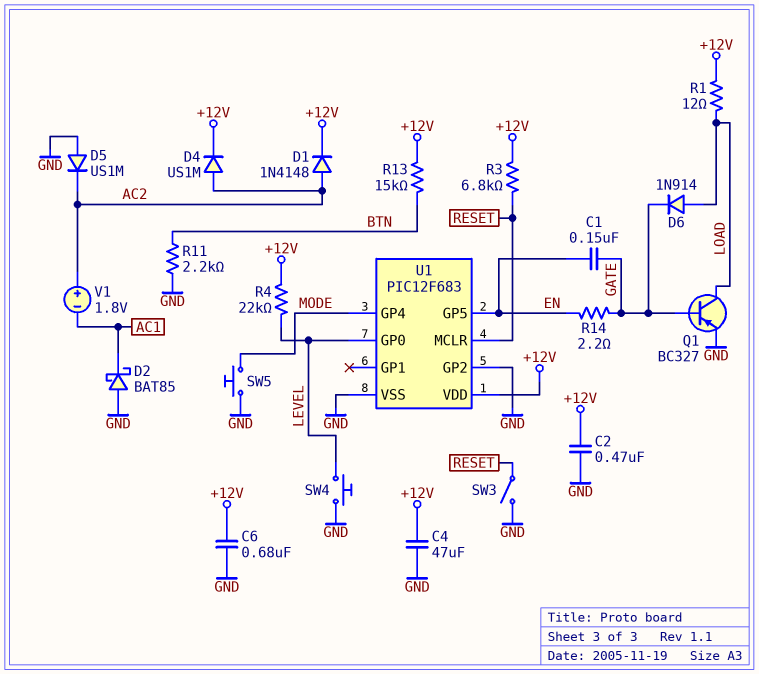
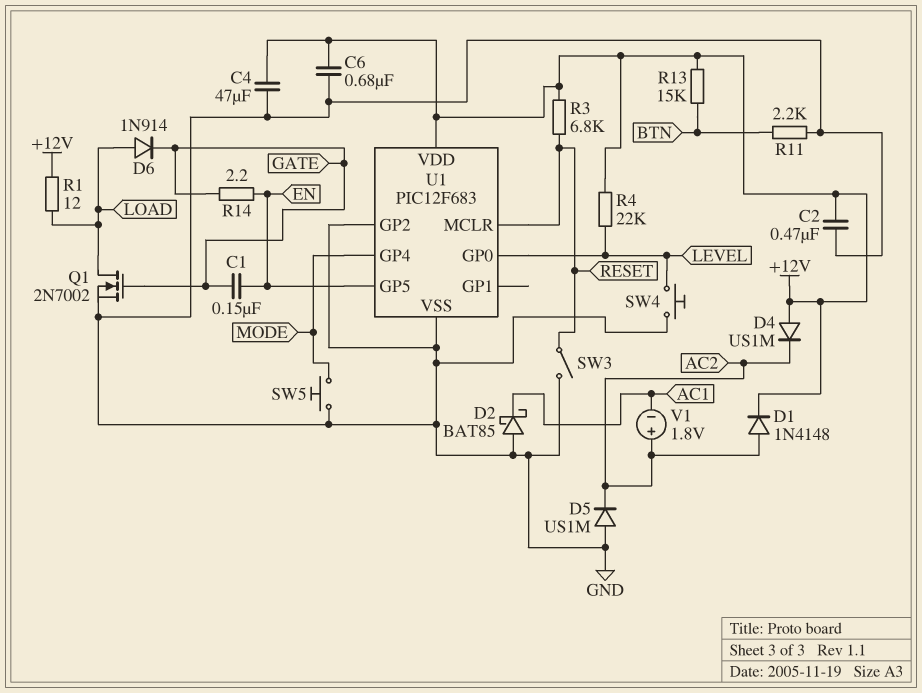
D4: diode US1M (A AC2, K +12V) -> diode US1M (A +12V, K AC2)
Q1: PNP BC327 (B GATE, C LOAD, E GND) -> NMOS 2N7002 (G GATE, D LOAD, S GND)

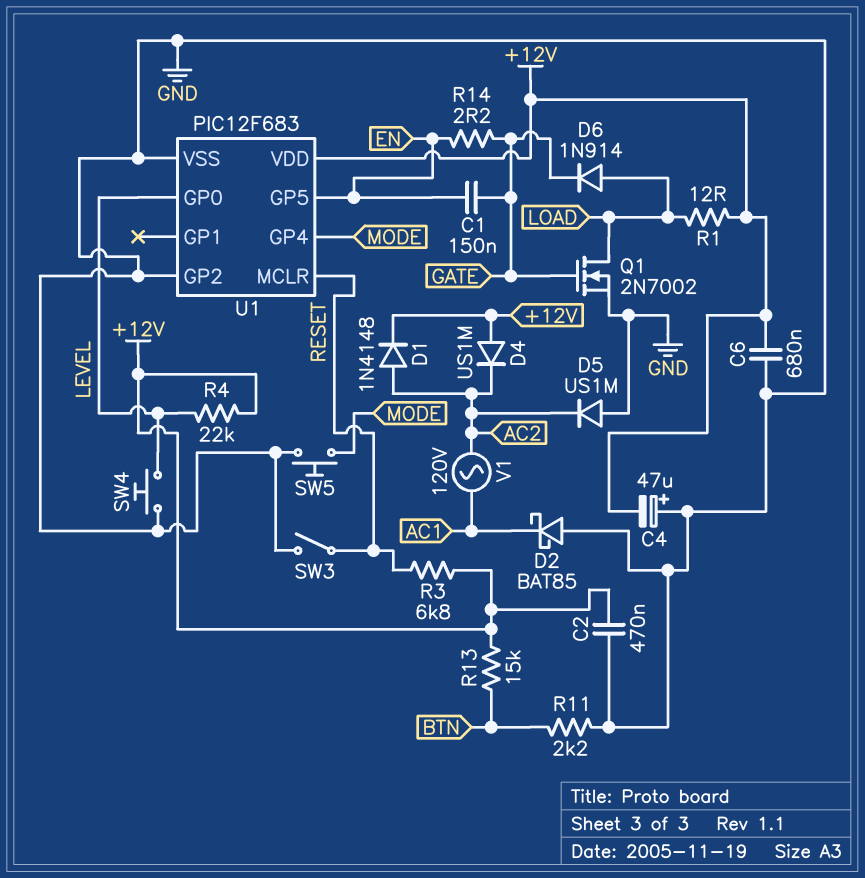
C4: 47uF (+12V, GND) -> 47uF (plus GND, minus +12V)
V1: 1.8V (plus AC2, minus AC1) -> AC 120V (AC1, AC2)

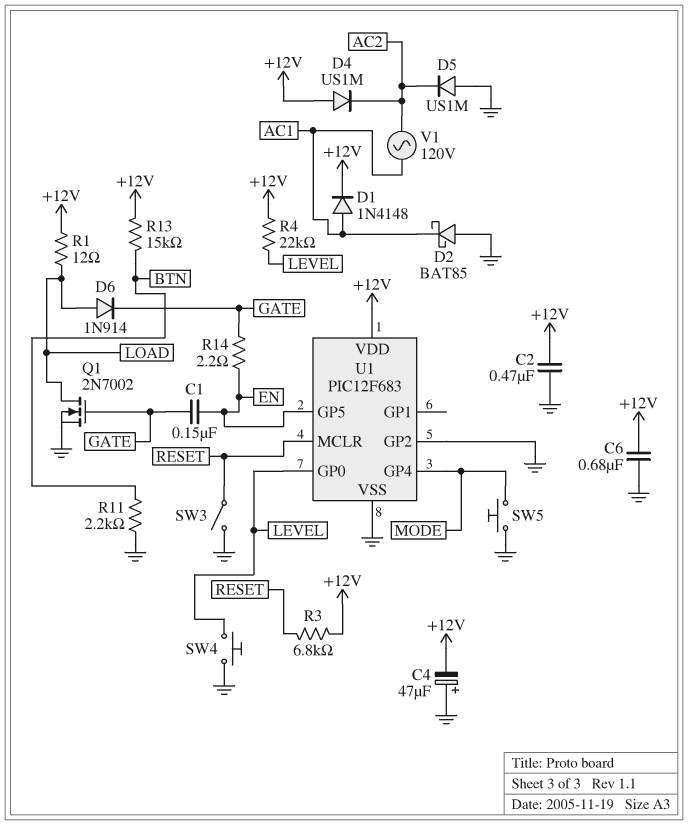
D1: diode 1N4148 (A AC2, K +12V) -> diode 1N4148 (A AC1, K +12V)

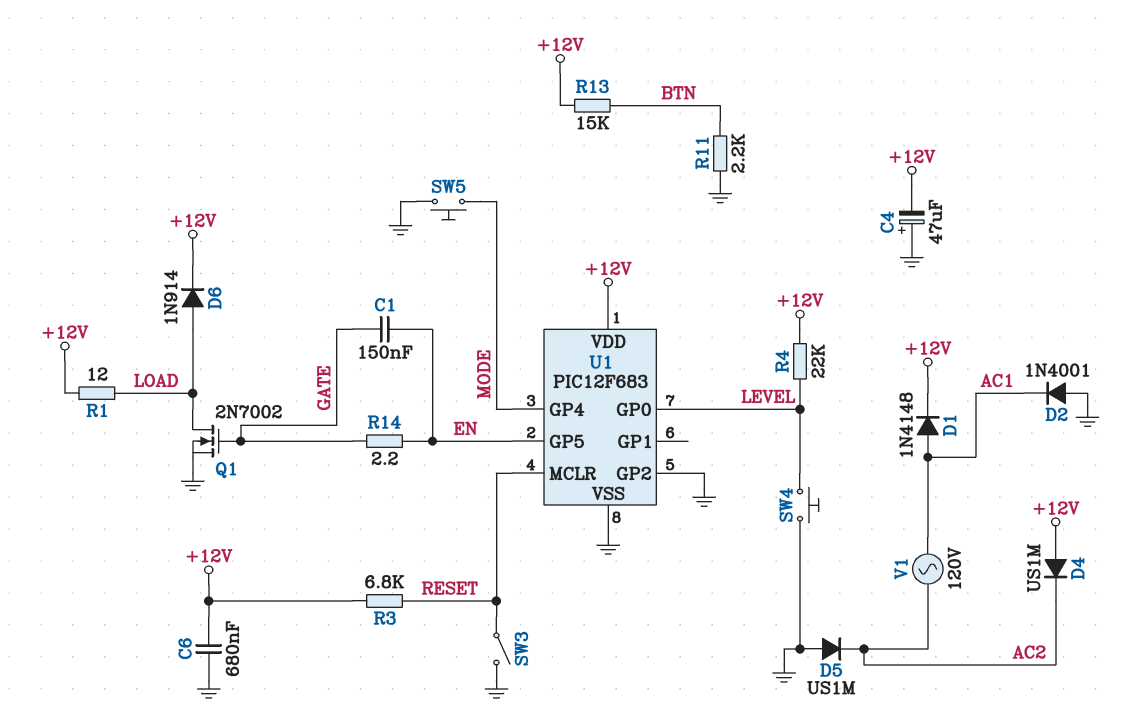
C2: 470nF (+12V, GND) -> none
D2: schottky BAT85 (A GND, K AC1) -> diode 1N4001 (A GND, K AC1)
D6: diode 1N914 (A LOAD, K GATE) -> diode 1N914 (A LOAD, K +12V)

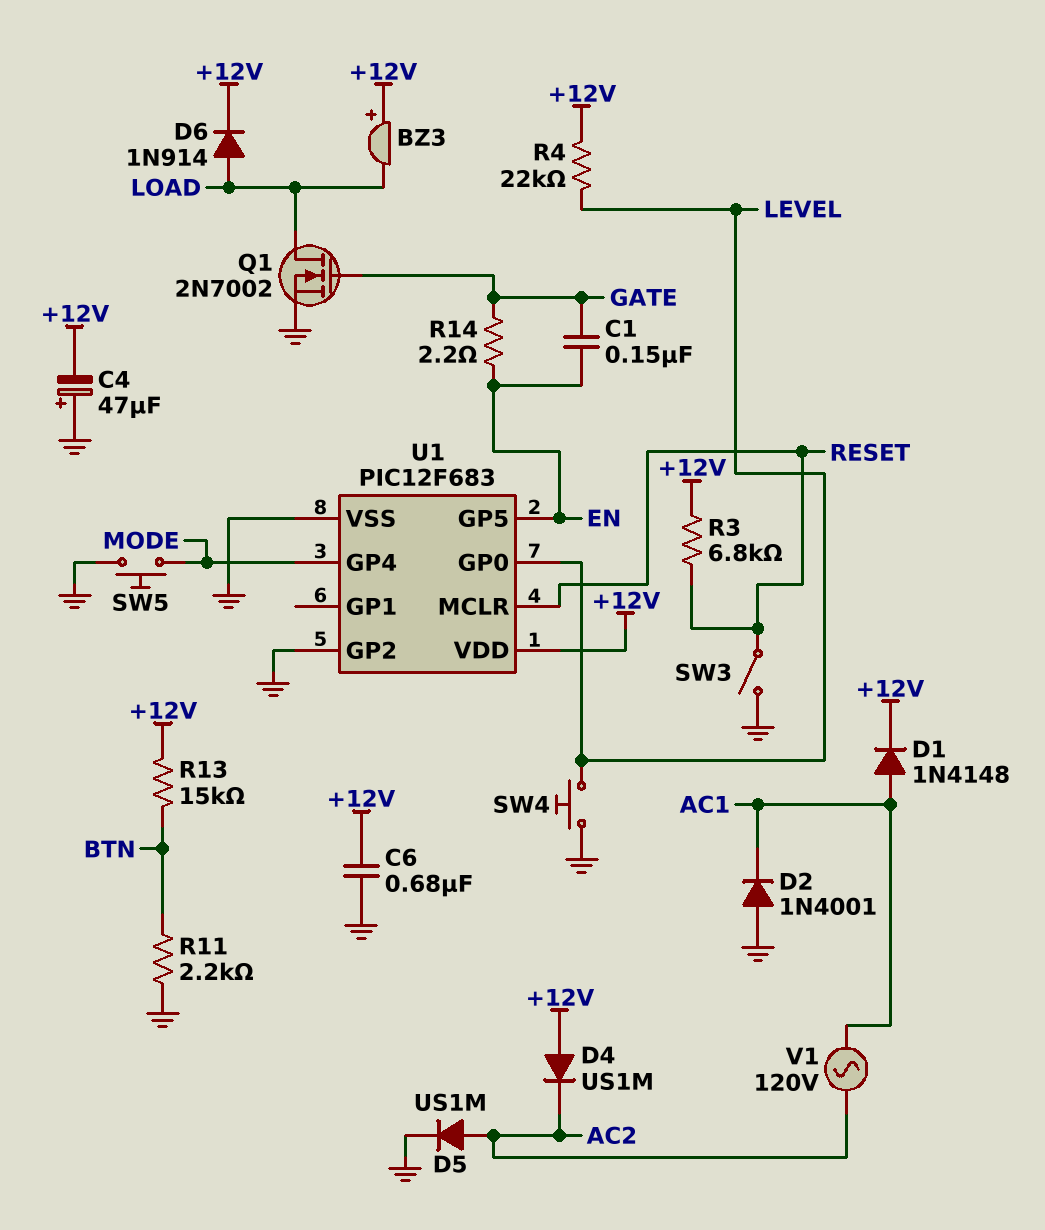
BZ3: none -> buzzer (plus +12V, minus LOAD)
D5: diode US1M (A GND, K AC2) -> diode US1M (A AC2, K GND)
R1: 12 (+12V, LOAD) -> none

